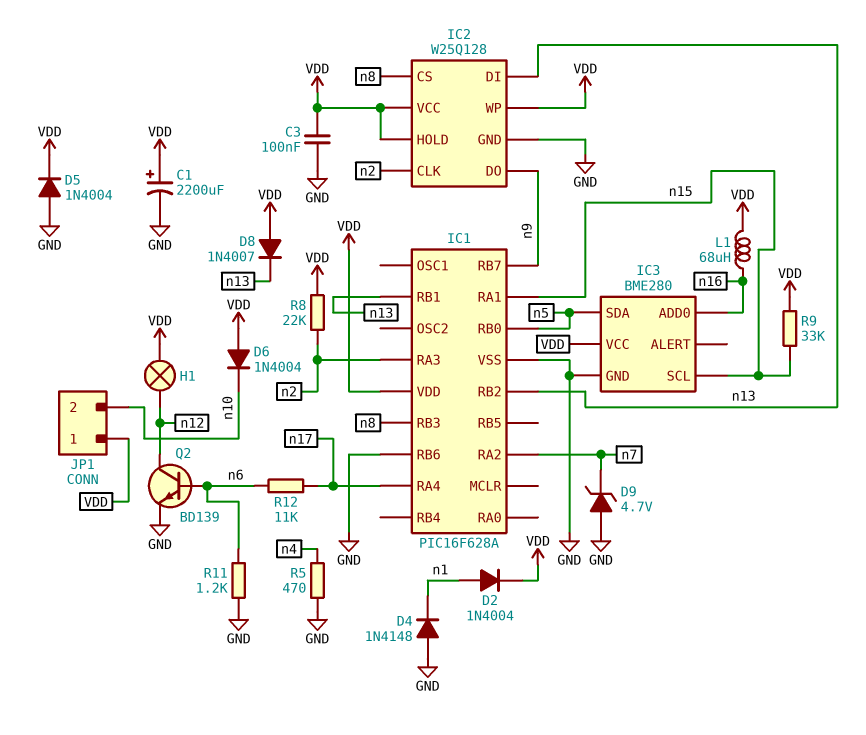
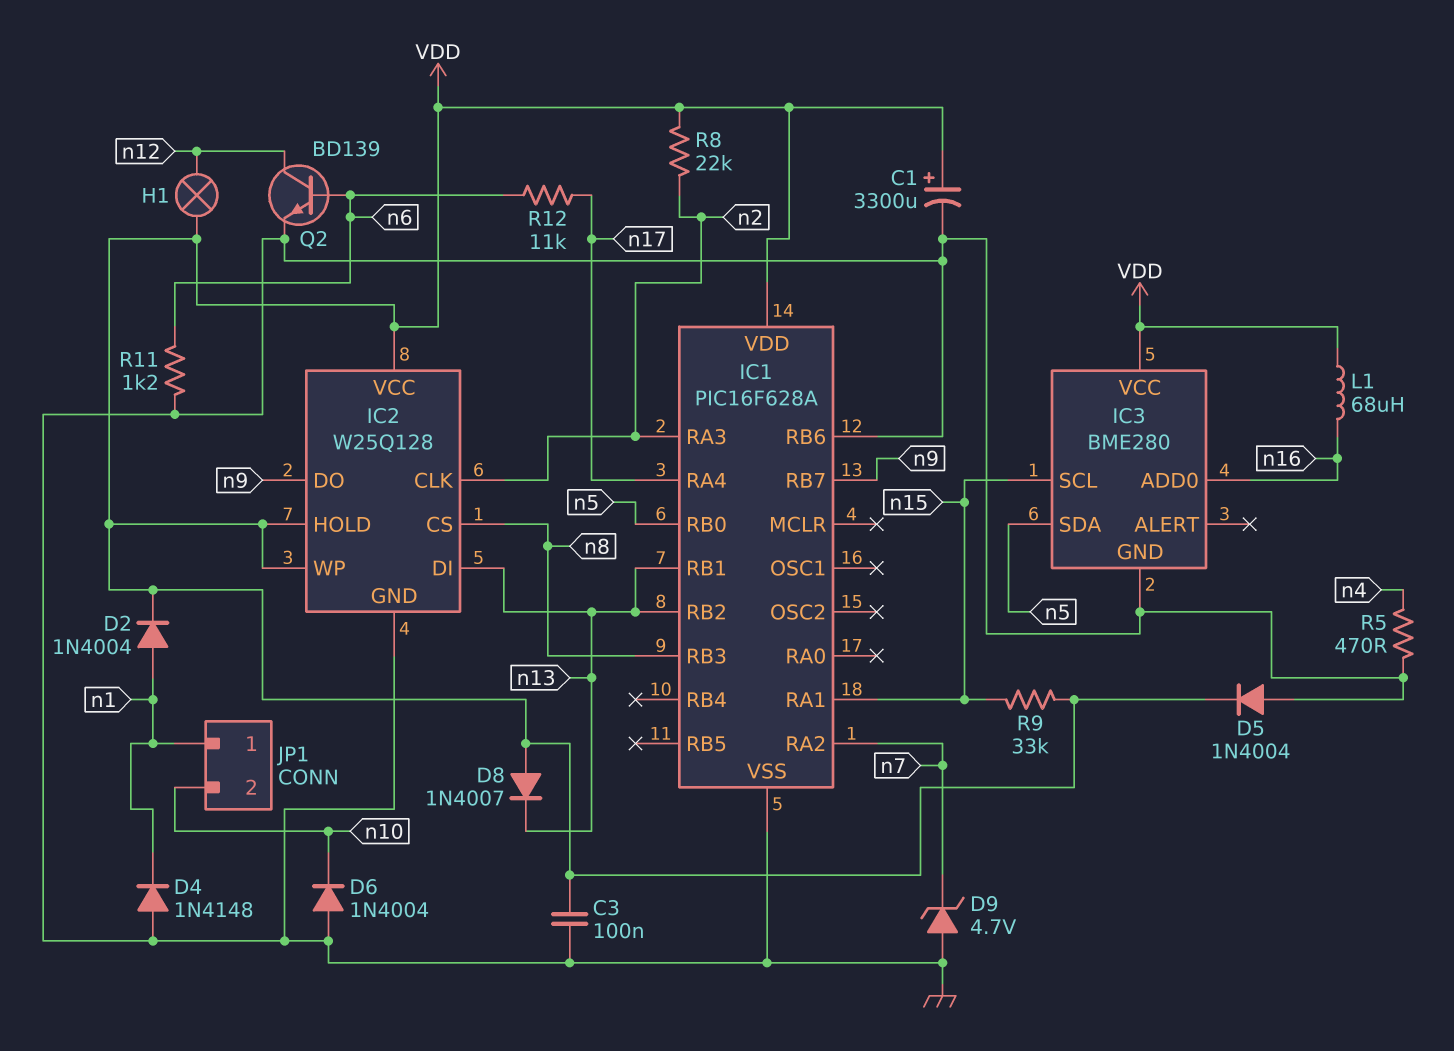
C1: 2200uF (plus VDD, minus GND) -> 3300uF (plus VDD, minus GND)
D6: diode 1N4004 (A VDD, K n10) -> diode 1N4004 (A GND, K n10)
JP1 pin 1: VDD -> n1

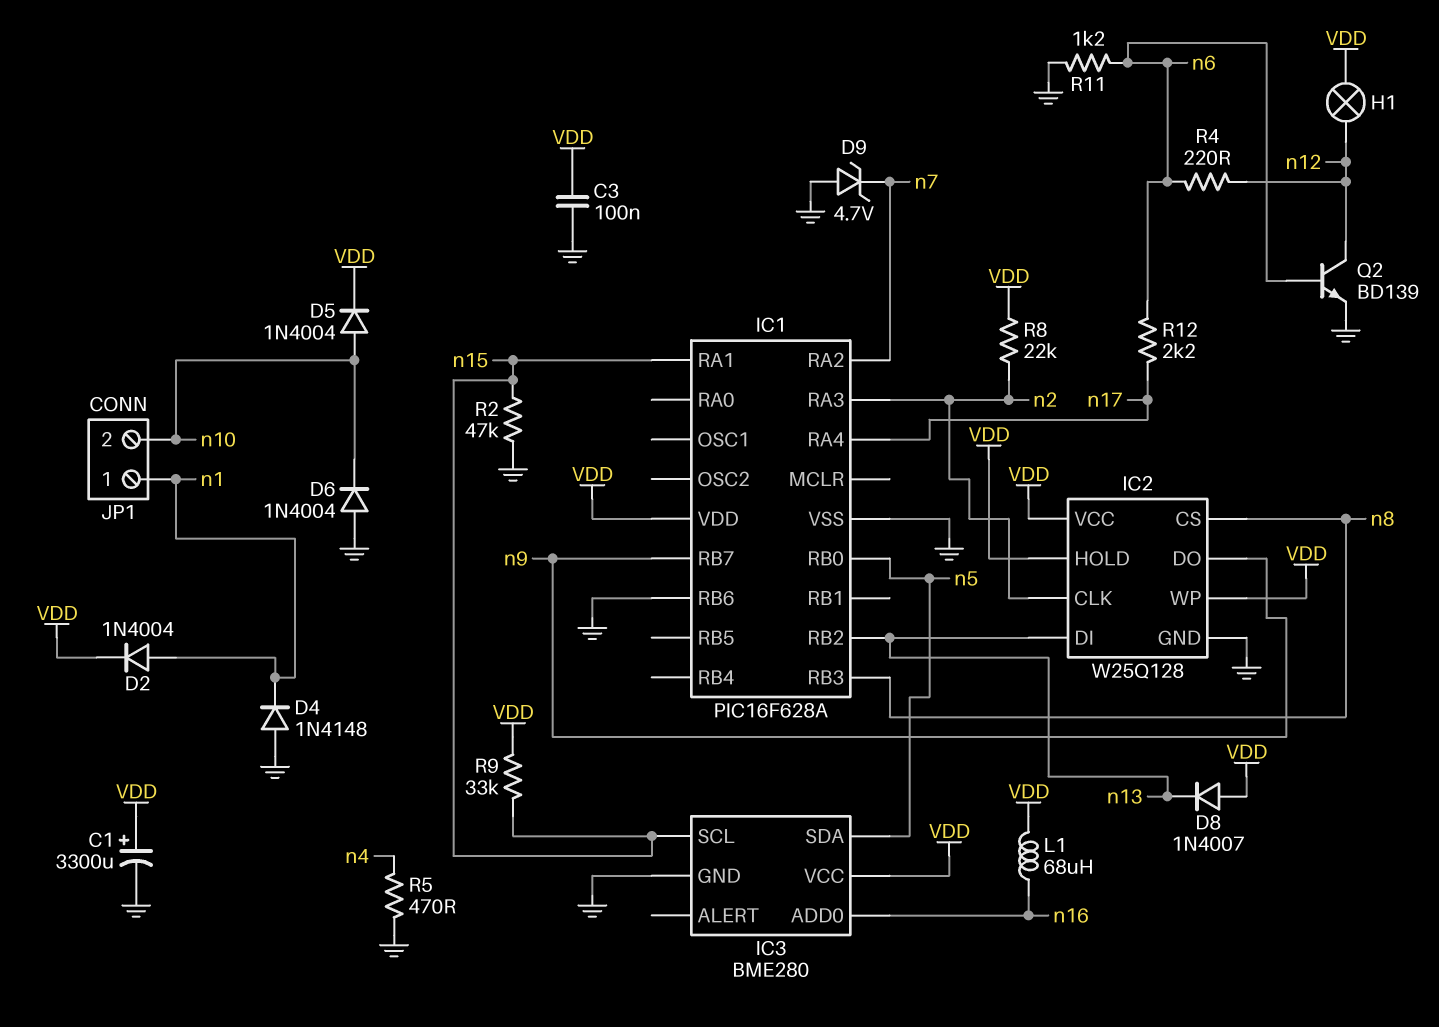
D5: diode 1N4004 (A GND, K VDD) -> diode 1N4004 (A n10, K VDD)
IC1 pin RB1: n13 -> none
R2: none -> 47k (GND, n15)
R4: none -> 220 (n6, n12)
R12: 11k (n6, n17) -> 2.2k (n6, n17)

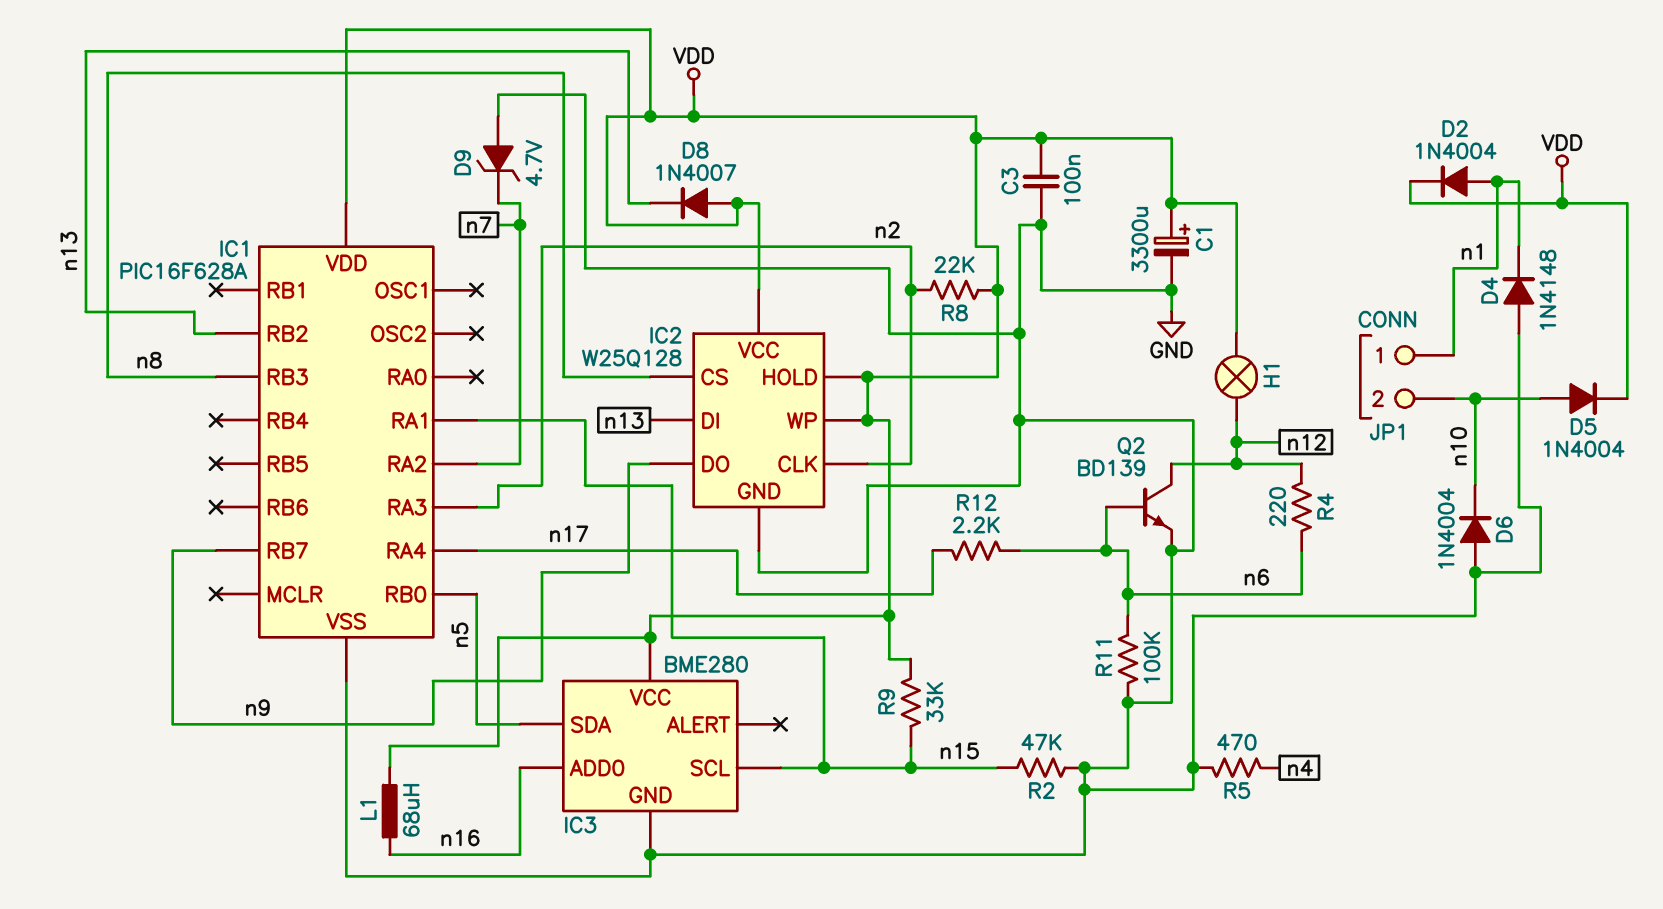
IC1 pin RB6: GND -> none
R11: 1.2k (GND, n6) -> 100k (GND, n6)

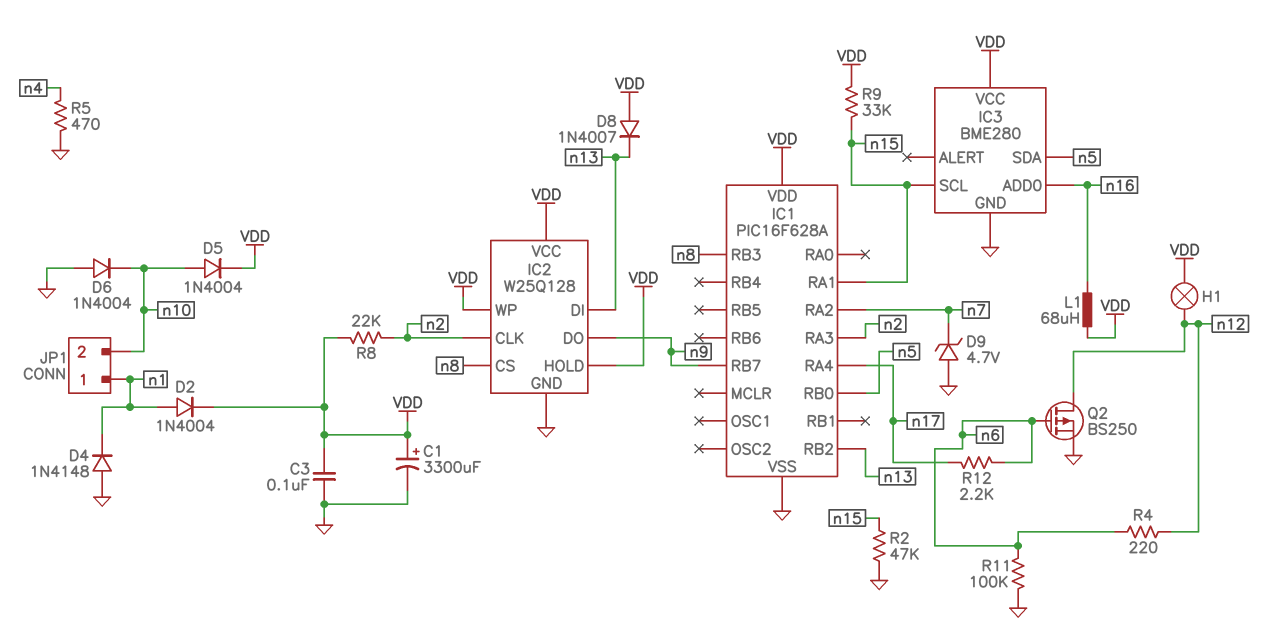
Q2: NPN BD139 (B n6, C n12, E GND) -> PMOS BS250 (G n6, D n12, S GND)

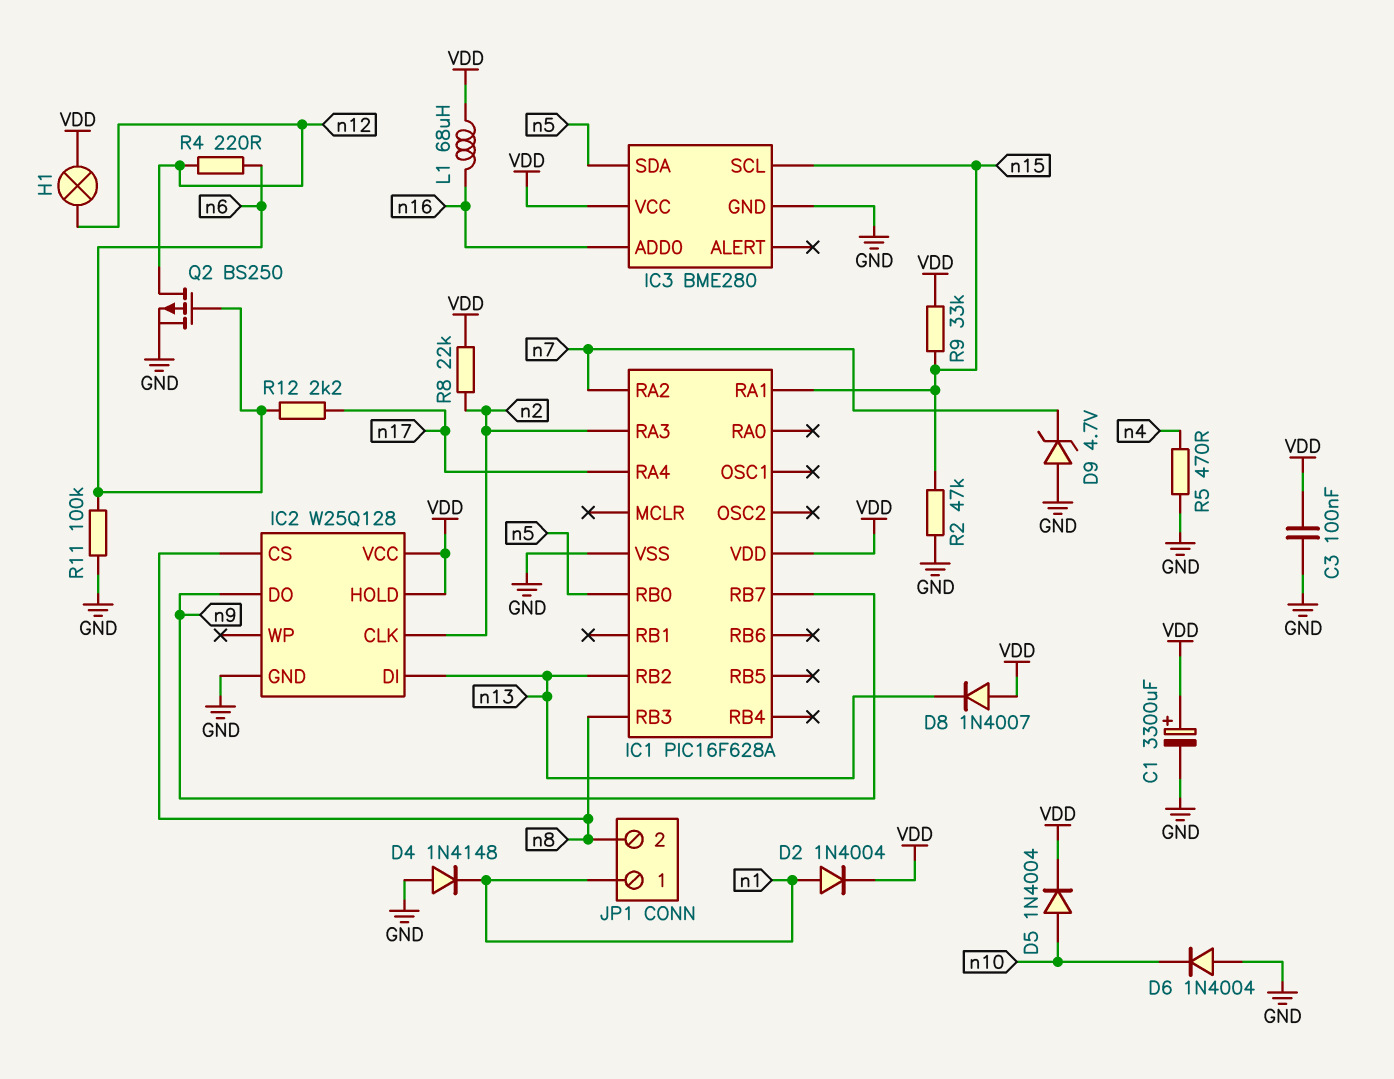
IC2 pin WP: VDD -> none
JP1 pin 2: n10 -> n8

